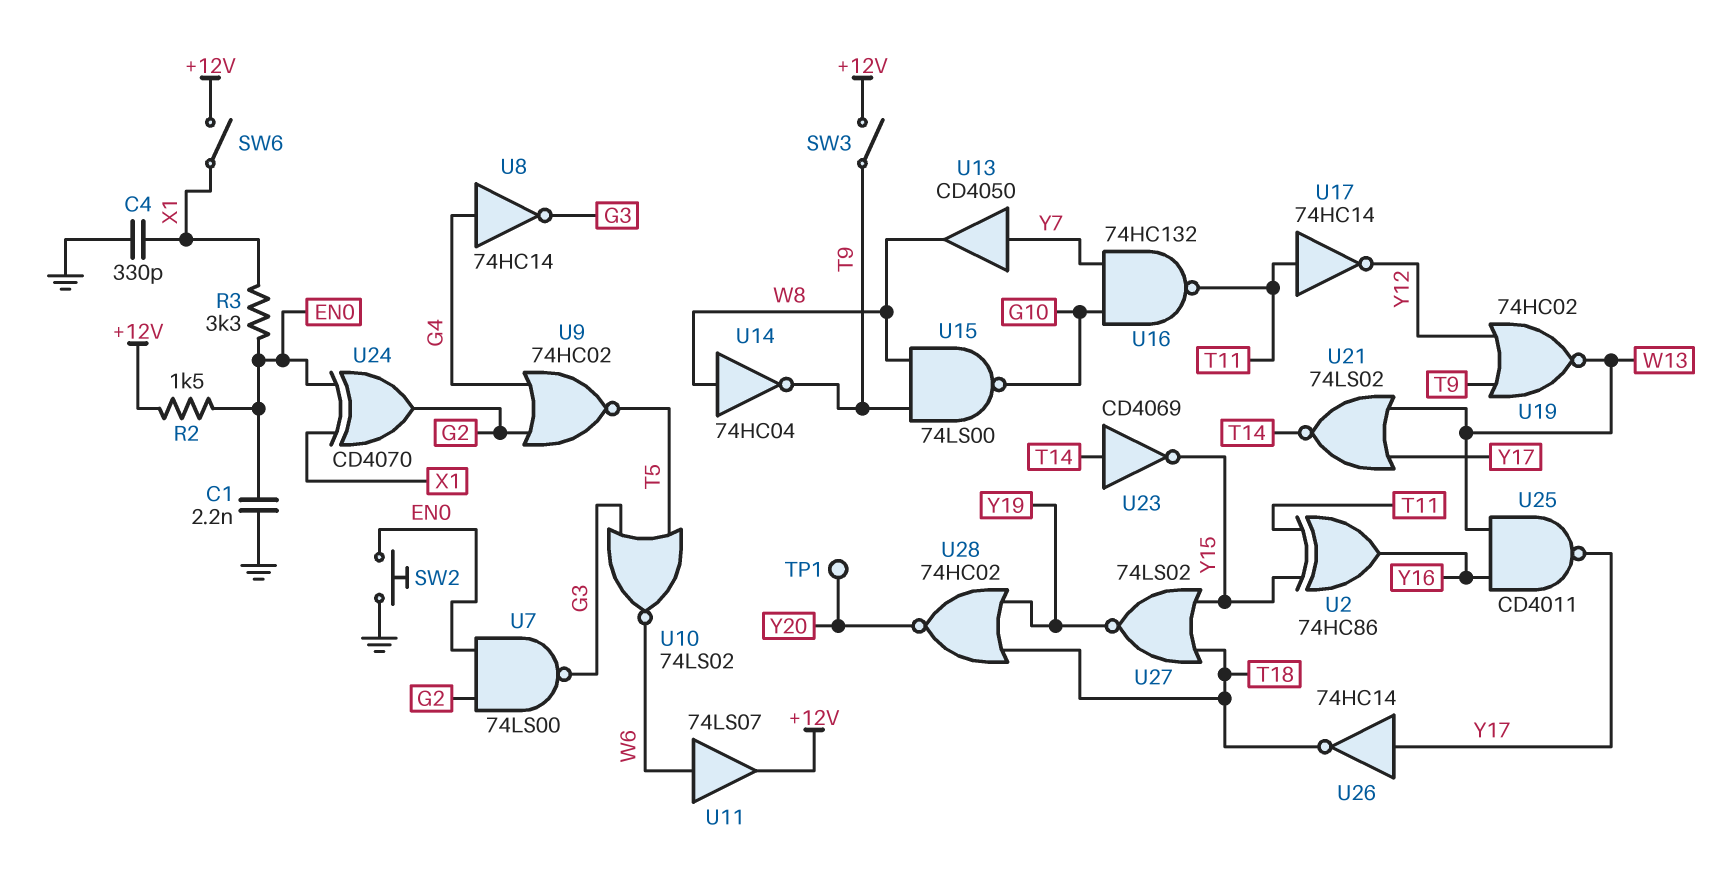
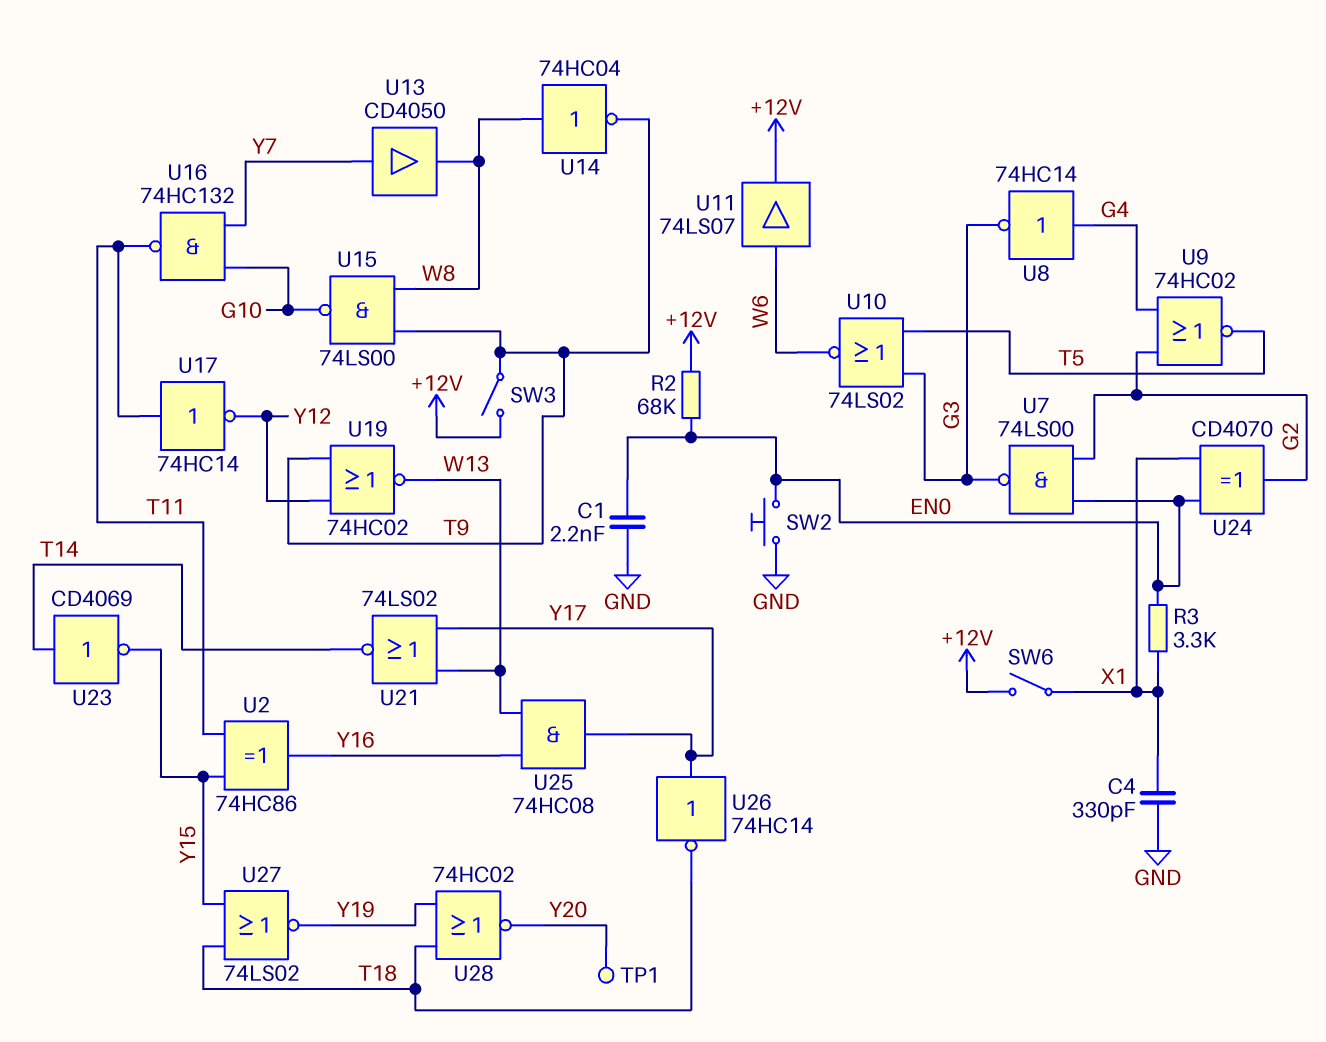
R2: 1.5k (+12V, EN0) -> 68k (+12V, EN0)
U25: NAND CD4011 (in W13, in Y16, out Y17) -> AND 74HC08 (in W13, in Y16, out Y17)

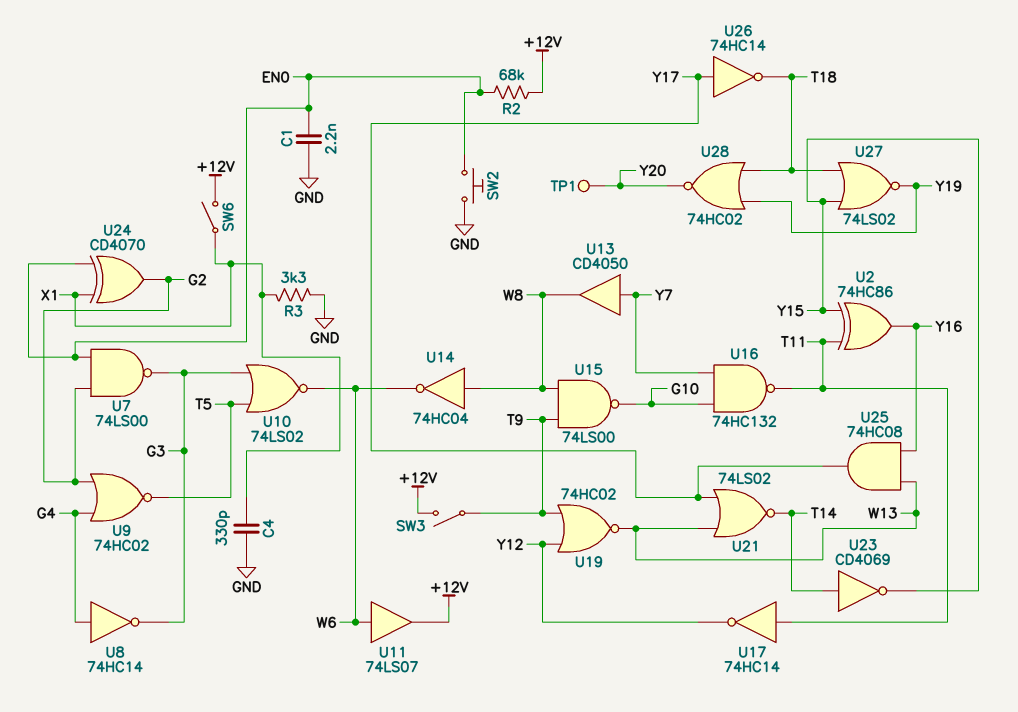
R3: 3.3k (EN0, X1) -> 3.3k (GND, X1)
U14: NOT 74HC04 (in W8, out T9) -> NOT 74HC04 (in W8, out W6)

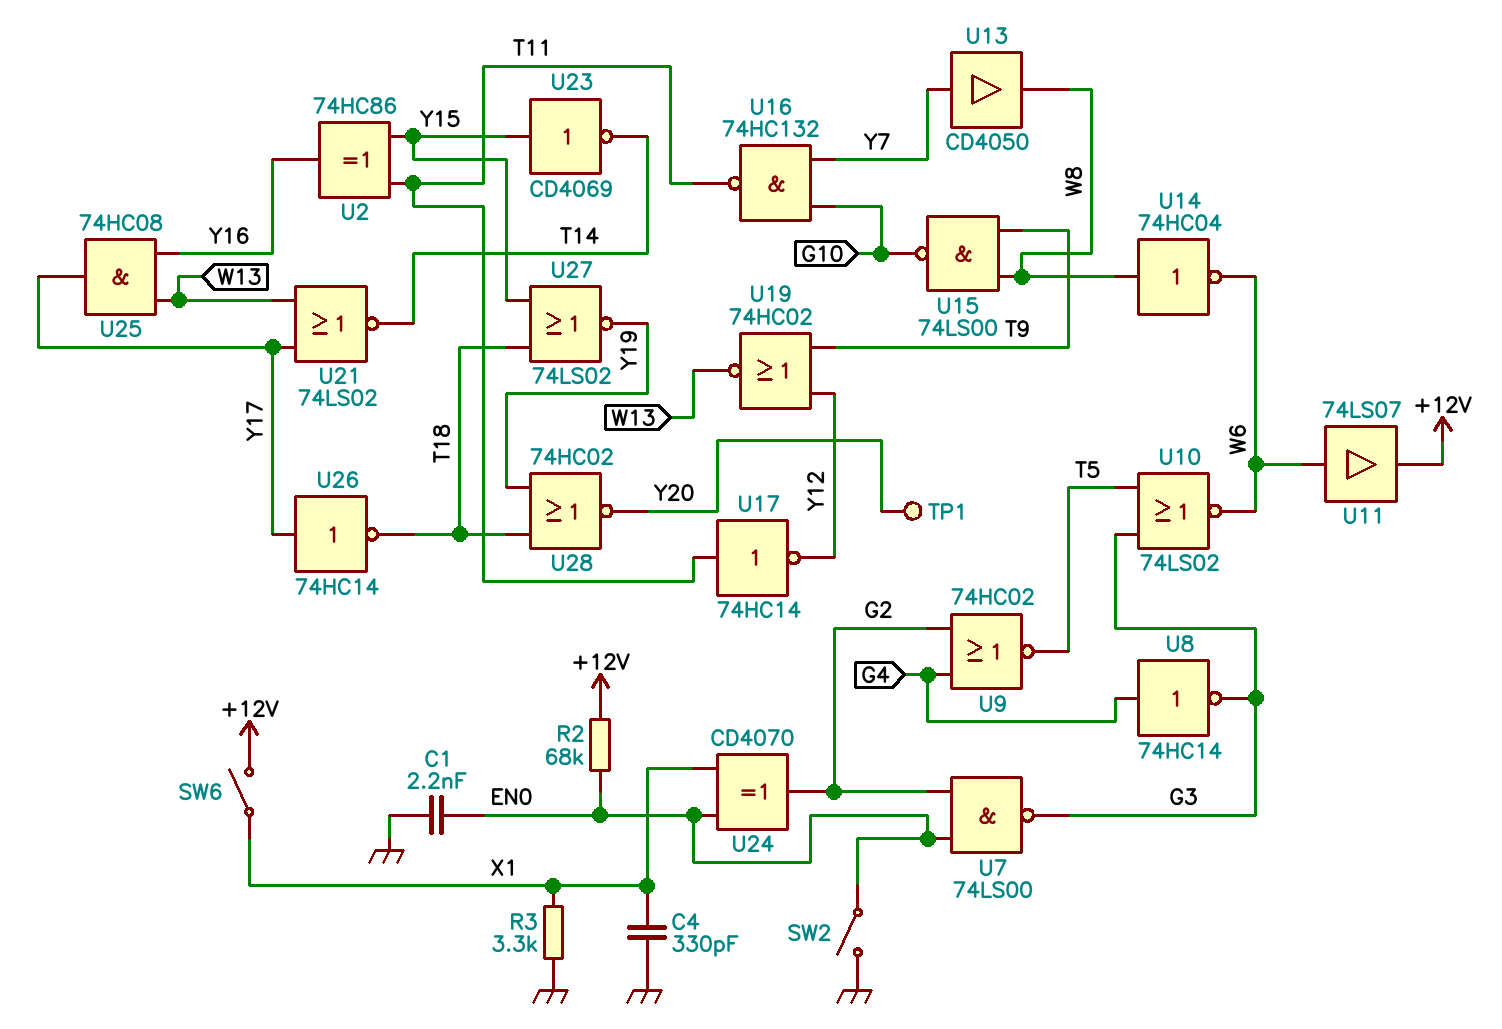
SW2: button (EN0, GND) -> switch (EN0, GND)
SW3: switch (+12V, T9) -> none
U23: NOT CD4069 (in T14, out Y15) -> NOT CD4069 (in Y15, out T14)

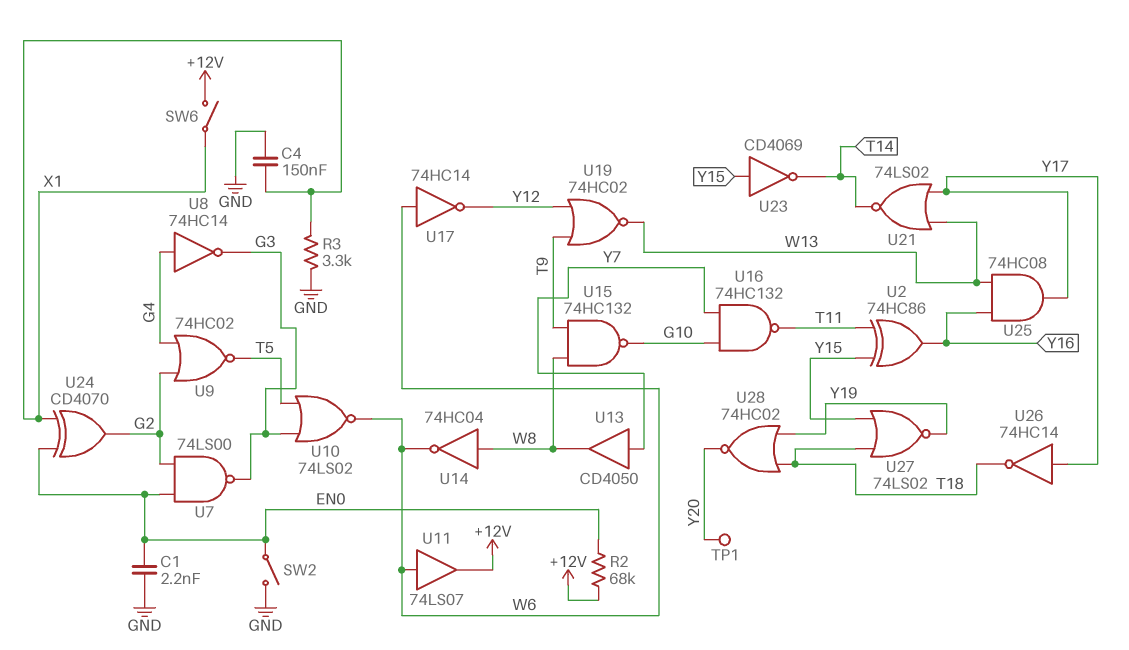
C4: 330pF (GND, X1) -> 150nF (GND, X1)
U15: NAND 74LS00 (in T9, in W8, out G10) -> NAND 74HC132 (in T9, in W8, out G10)
U17: NOT 74HC14 (in T11, out Y12) -> NOT 74HC14 (in W6, out Y12)

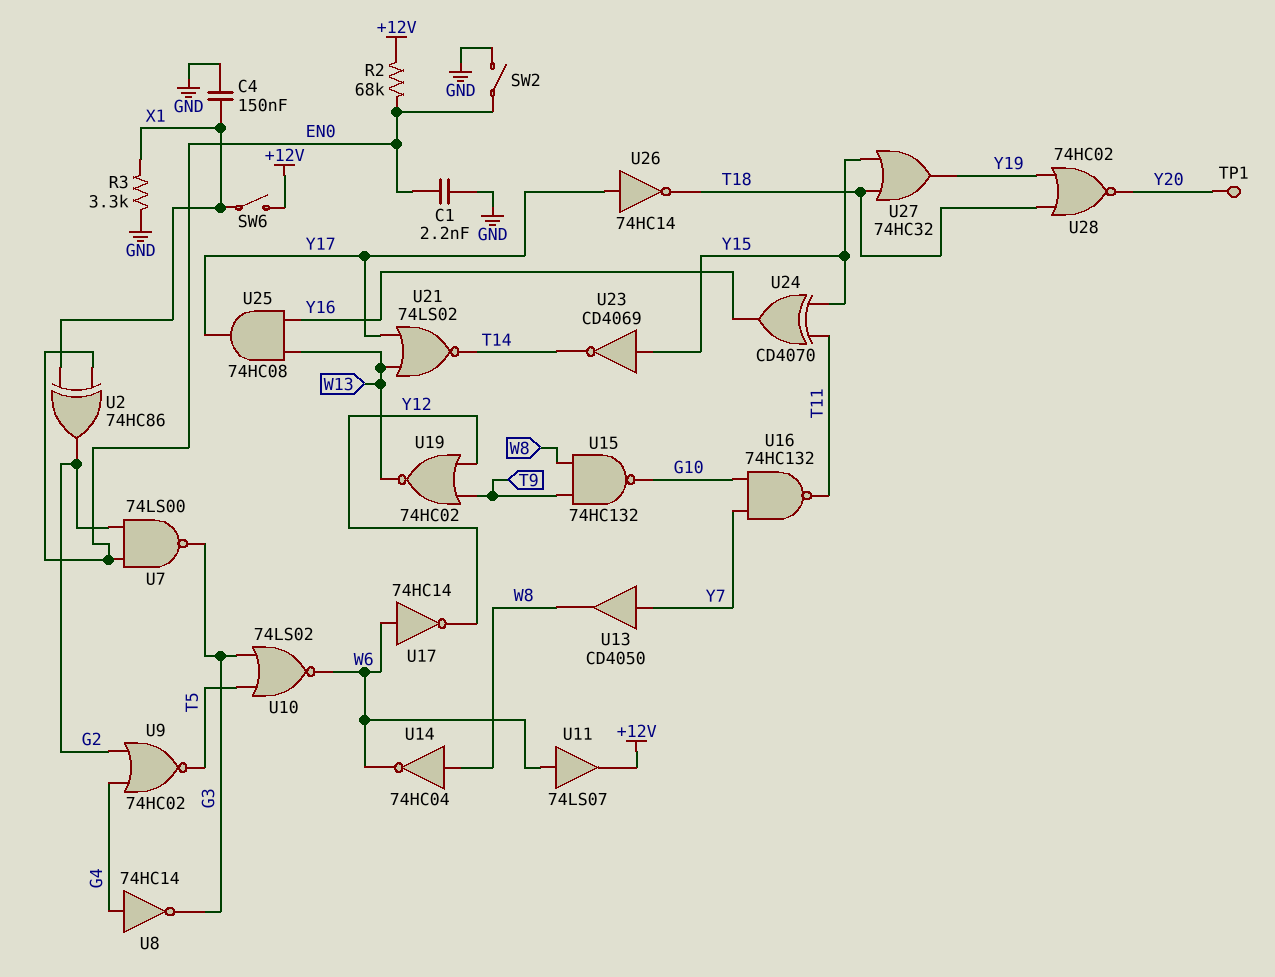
U2: XOR 74HC86 (in T11, in Y15, out Y16) -> XOR 74HC86 (in EN0, in X1, out G2)
U24: XOR CD4070 (in EN0, in X1, out G2) -> XOR CD4070 (in T11, in Y15, out Y16)
U27: NOR 74LS02 (in T18, in Y15, out Y19) -> OR 74HC32 (in T18, in Y15, out Y19)

